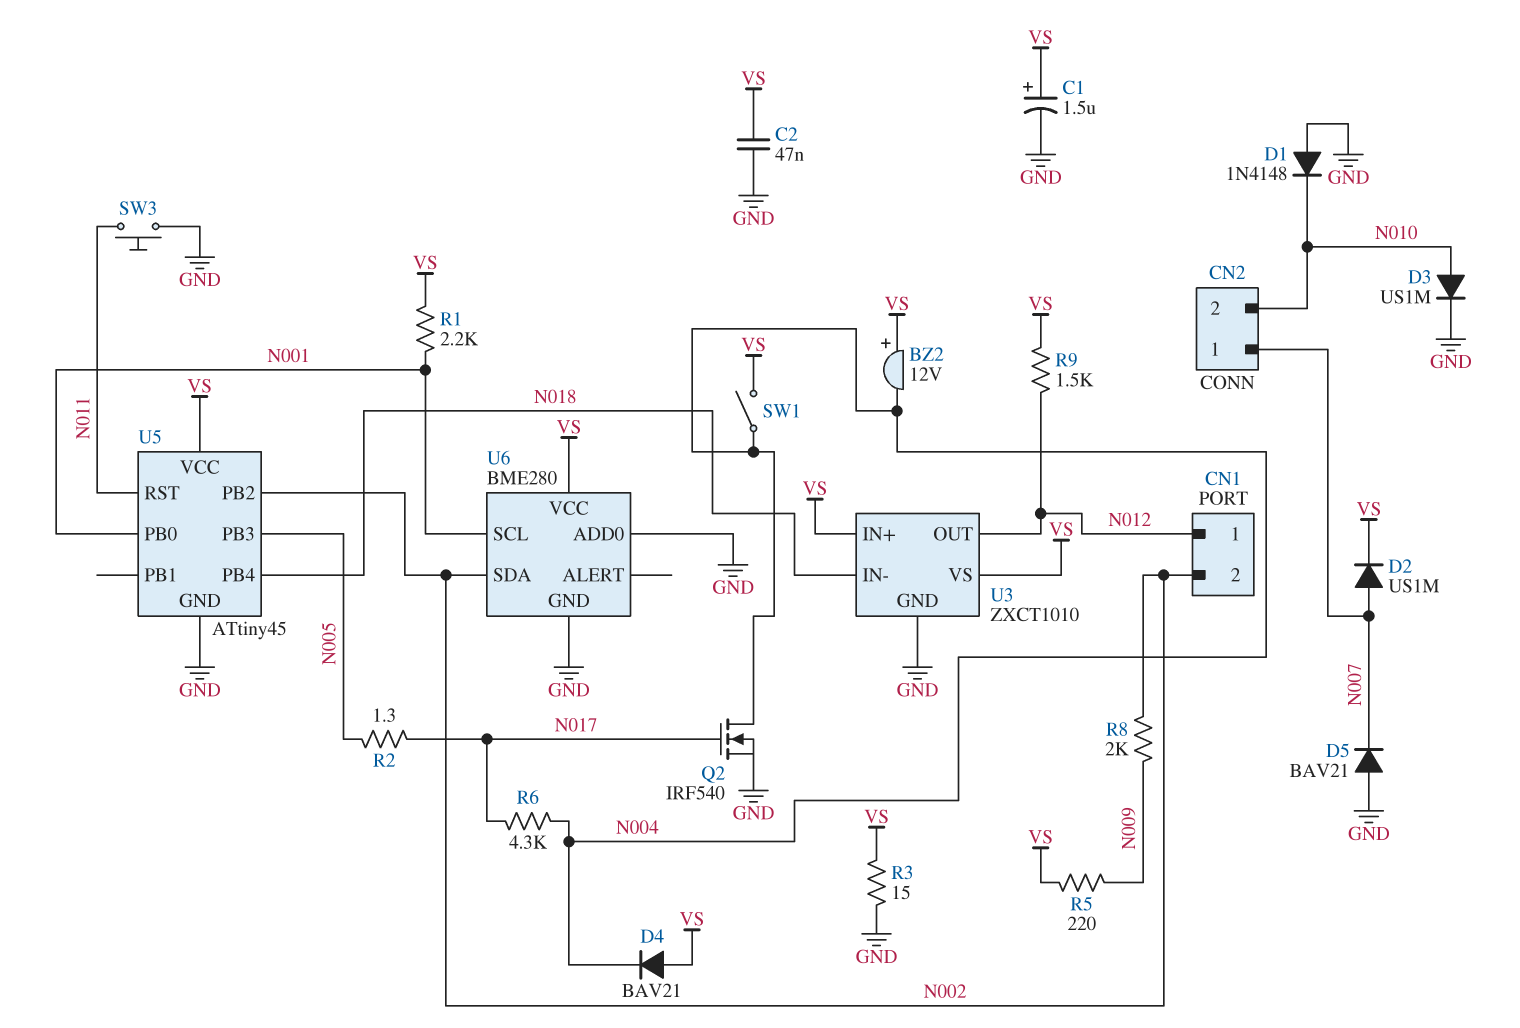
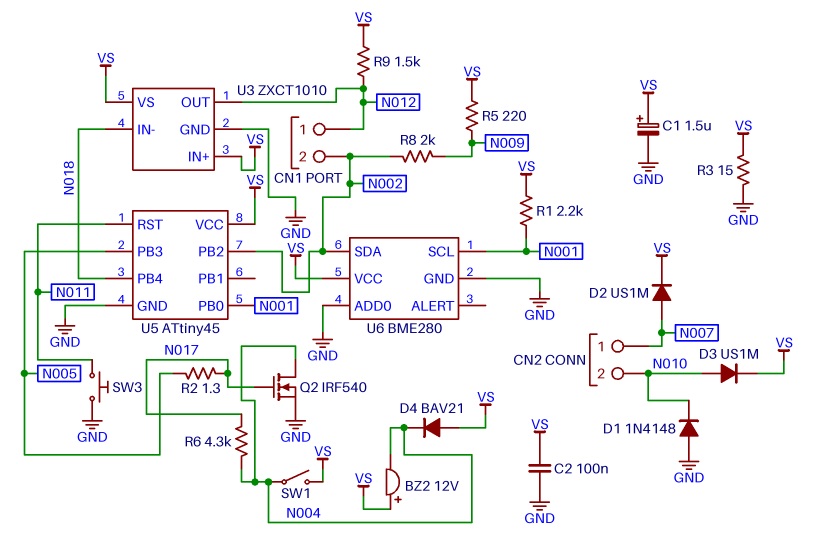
C2: 47nF (GND, VS) -> 100nF (GND, VS)
D3: diode US1M (A N010, K GND) -> diode US1M (A N010, K VS)
D5: diode BAV21 (A GND, K N007) -> none

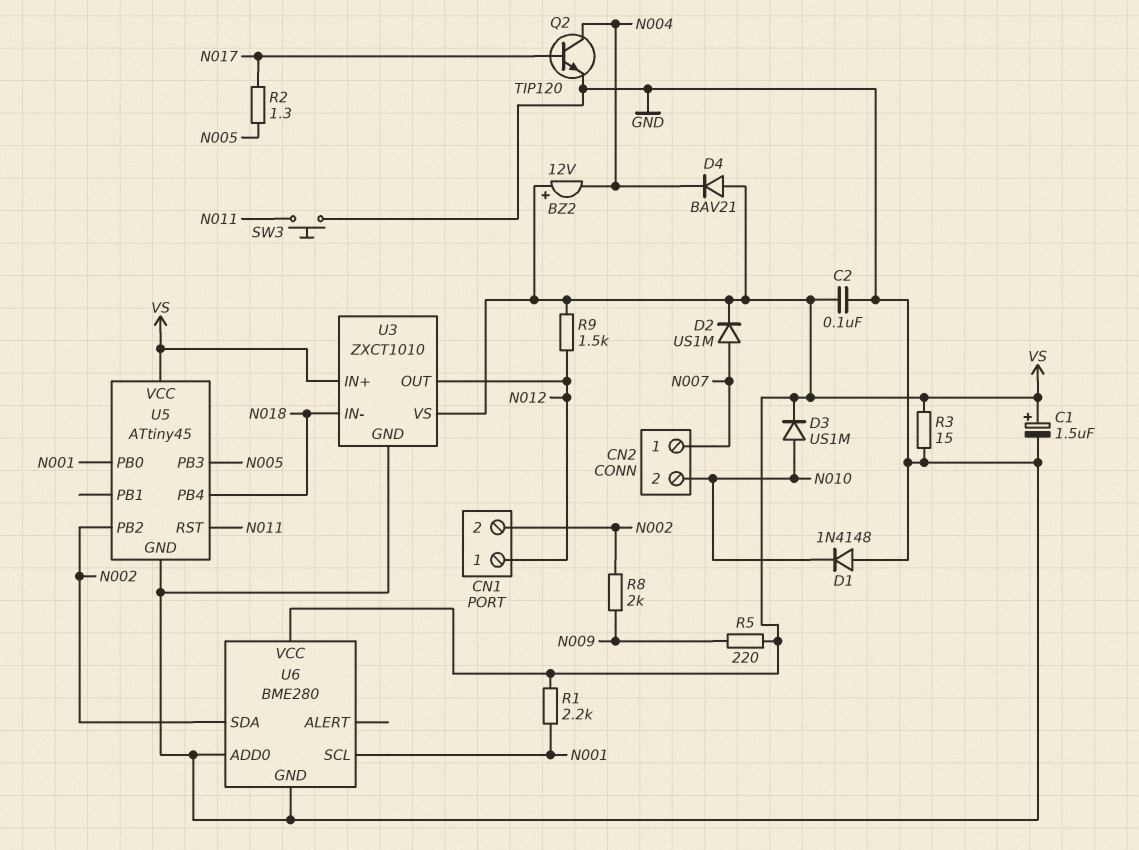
Q2: NMOS IRF540 (G N017, D N004, S GND) -> NPN TIP120 (B N017, C N004, E GND)
R6: 4.3k (N004, N017) -> none
SW1: switch (N004, VS) -> none

